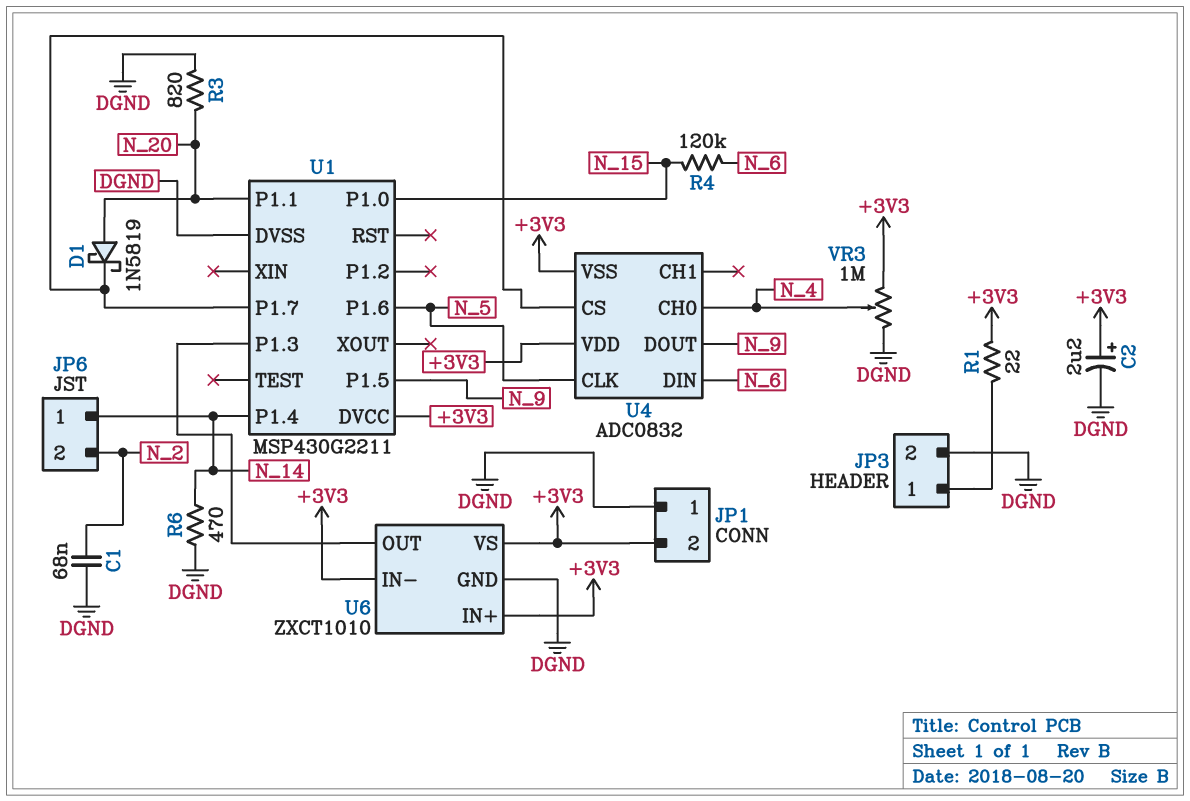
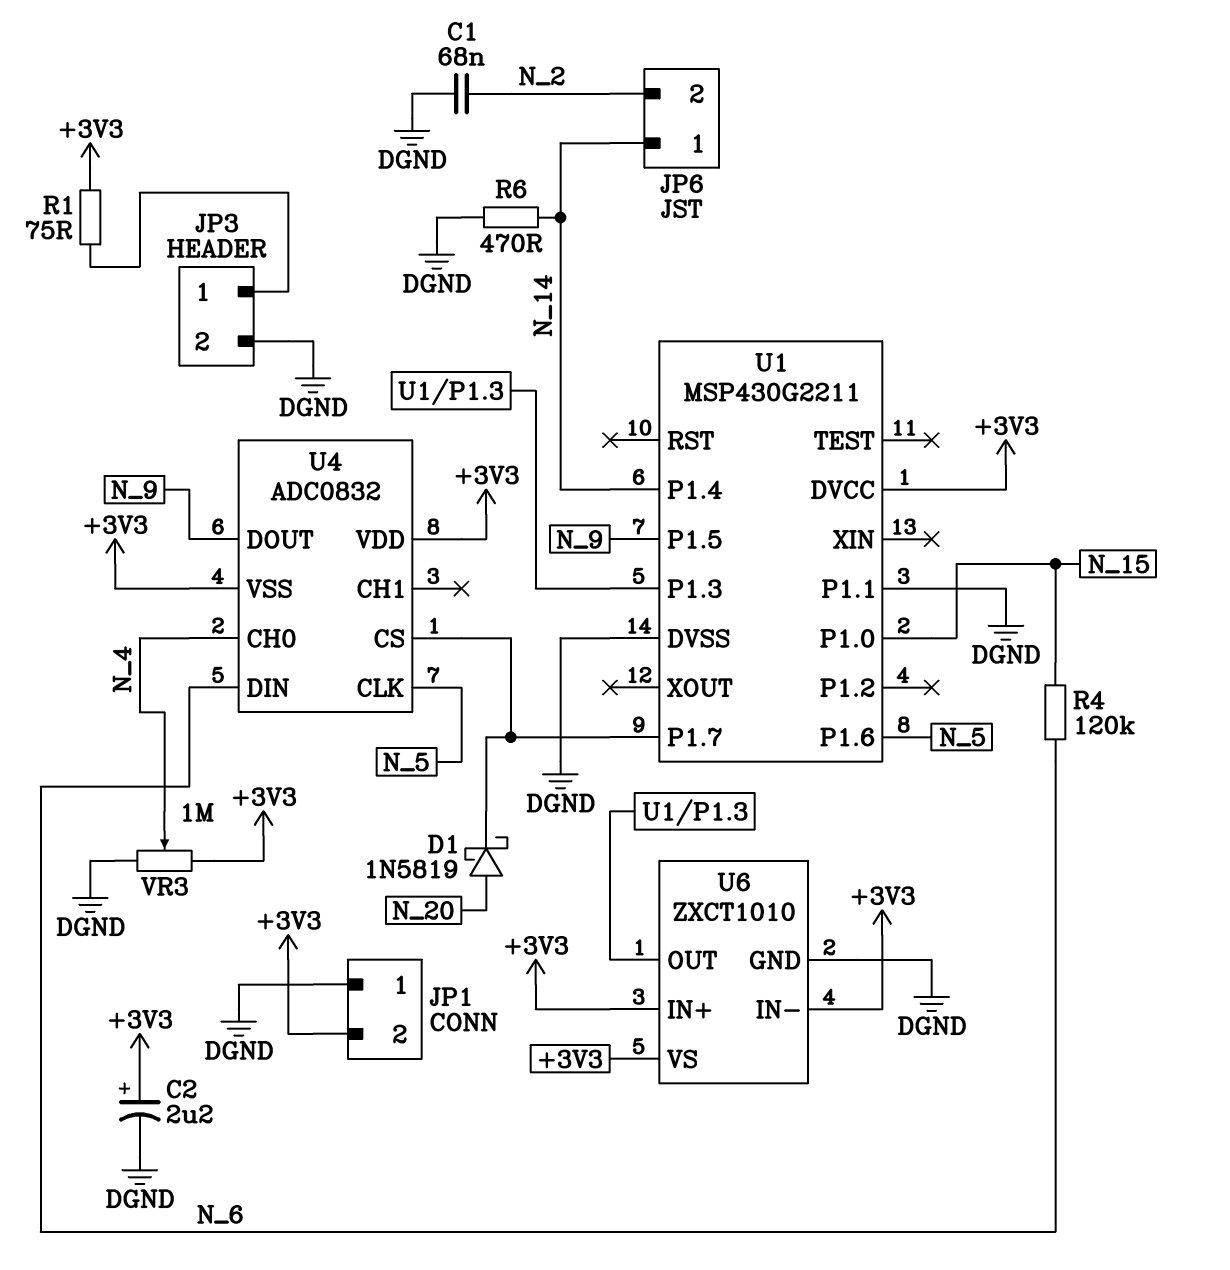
R1: 22 (+3V3, JP3/1) -> 75 (+3V3, JP3/1)
R3: 820 (DGND, N_20) -> none
U1 pin P1.1: N_20 -> DGND

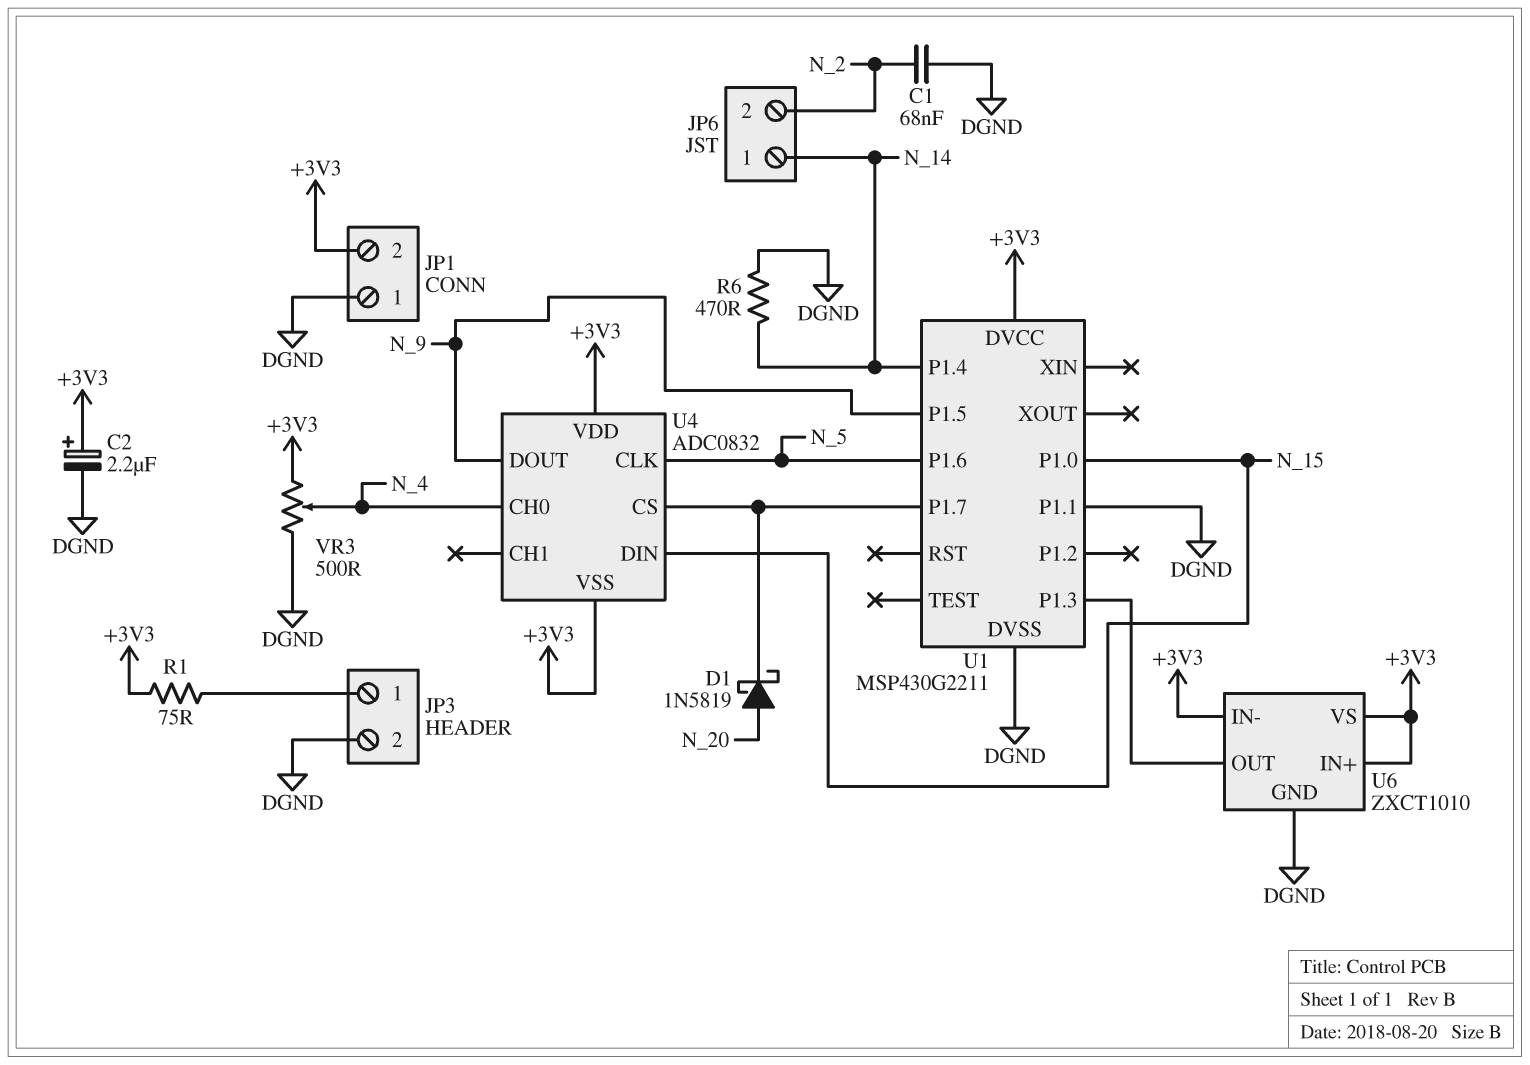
R4: 120k (N_6, N_15) -> none
U4 pin DIN: N_6 -> N_15
VR3: 1M (+3V3, DGND, wiper N_4) -> 500 (+3V3, DGND, wiper N_4)

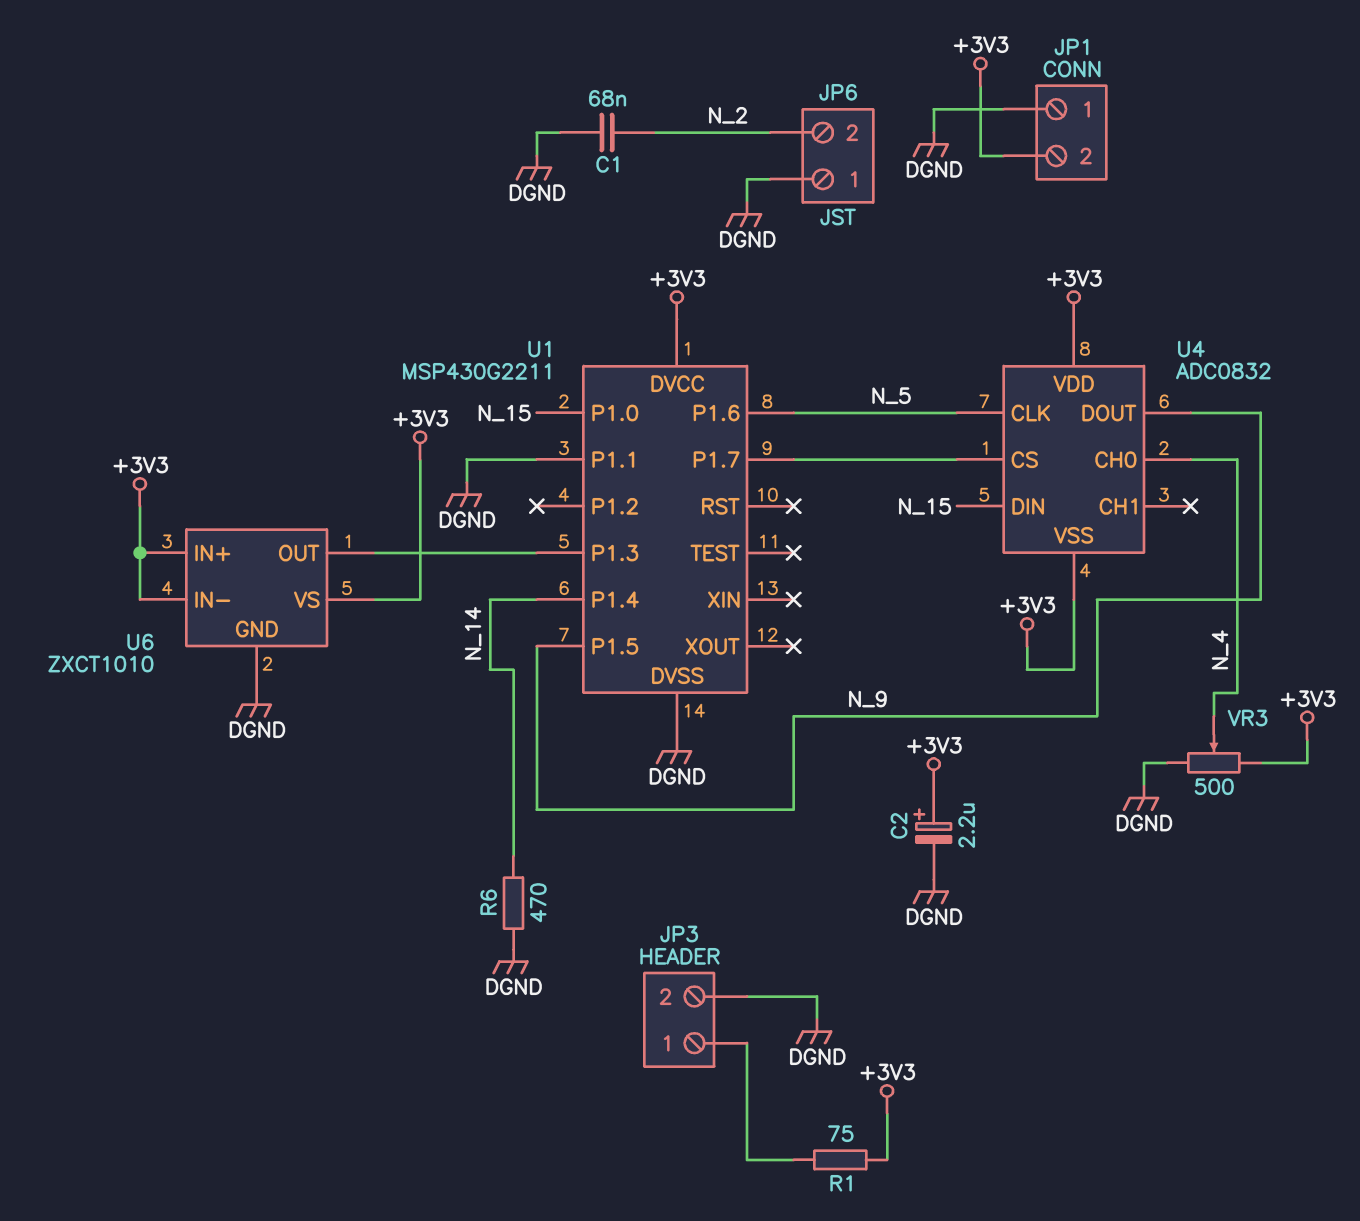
D1: schottky 1N5819 (A N_20, K U1/P1.7) -> none
JP6 pin 1: N_14 -> DGND

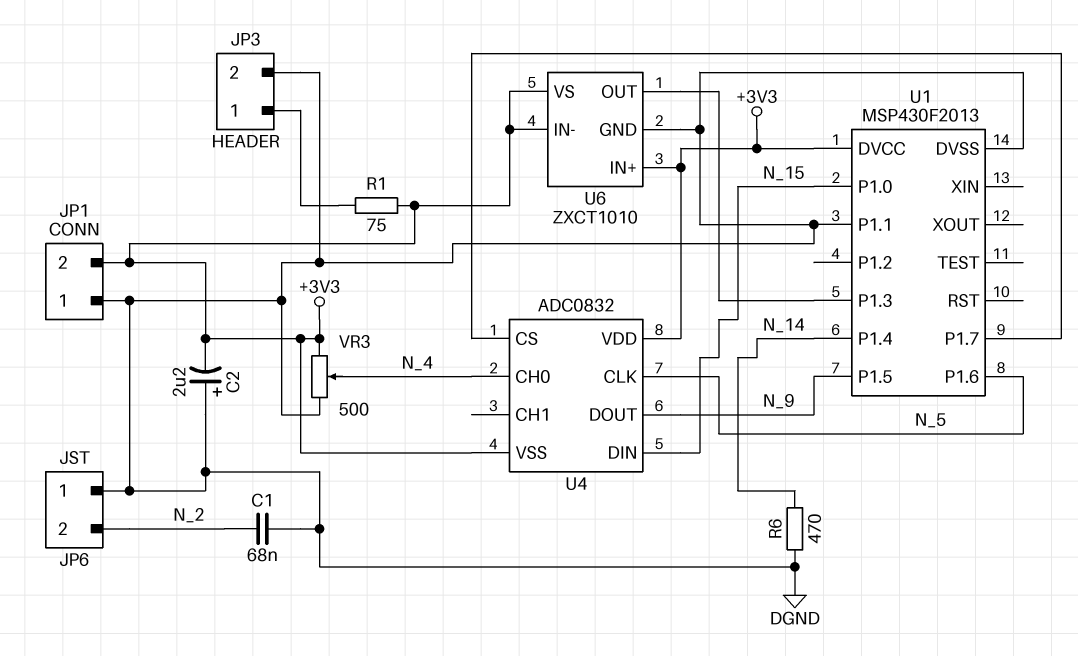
C2: 2.2uF (plus +3V3, minus DGND) -> 2.2uF (plus DGND, minus +3V3)
U1: MSP430G2211 -> MSP430F2013

